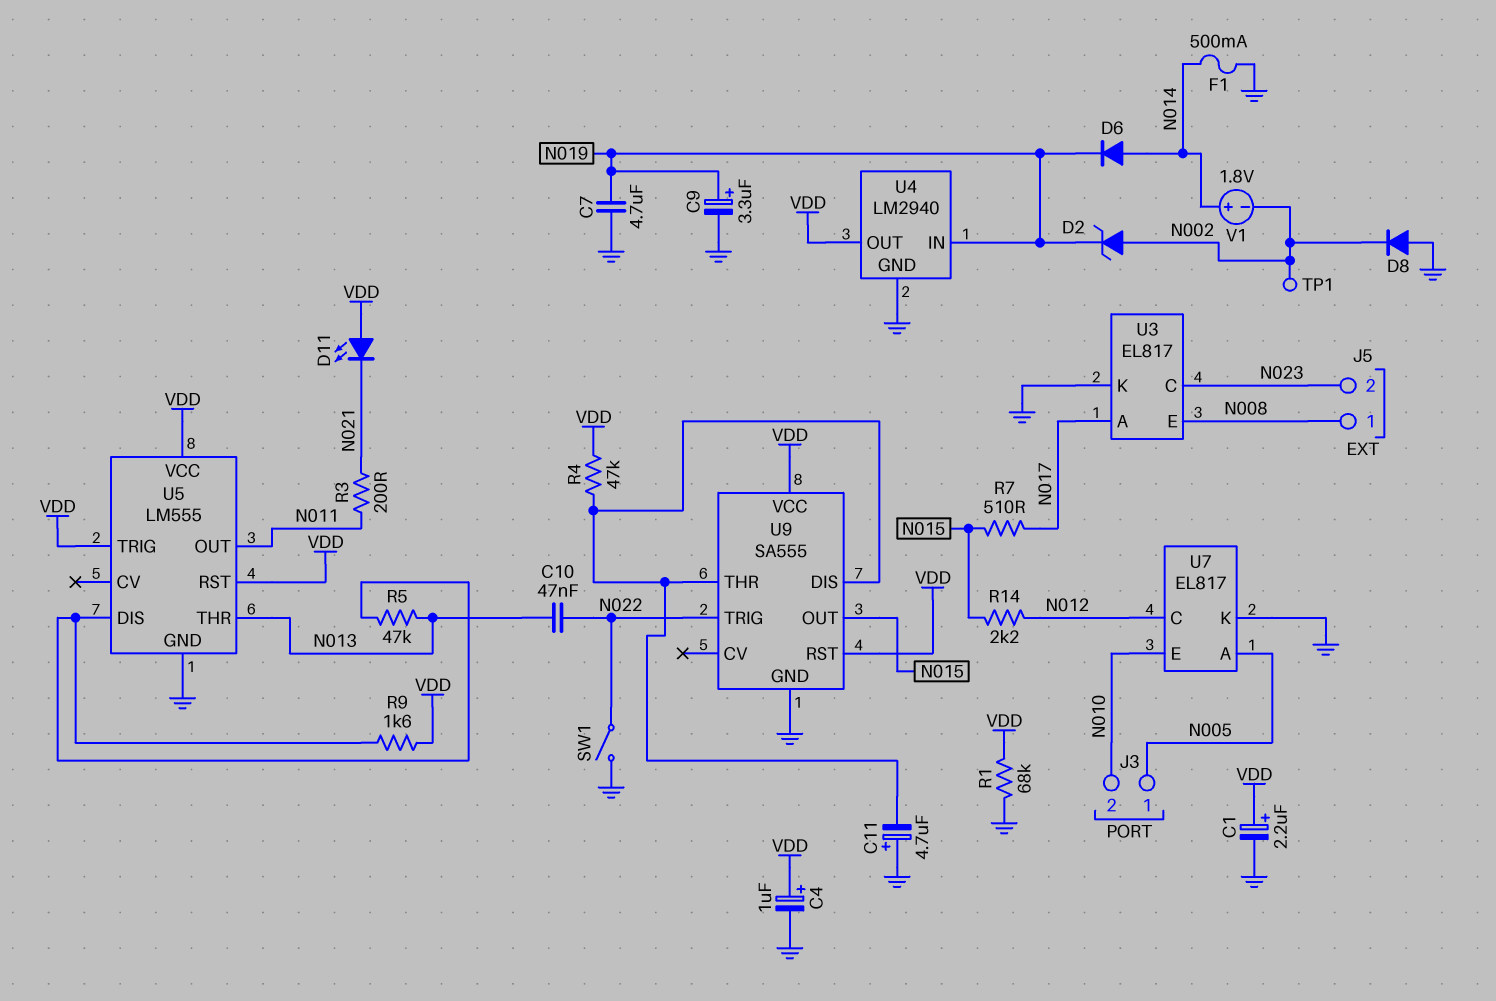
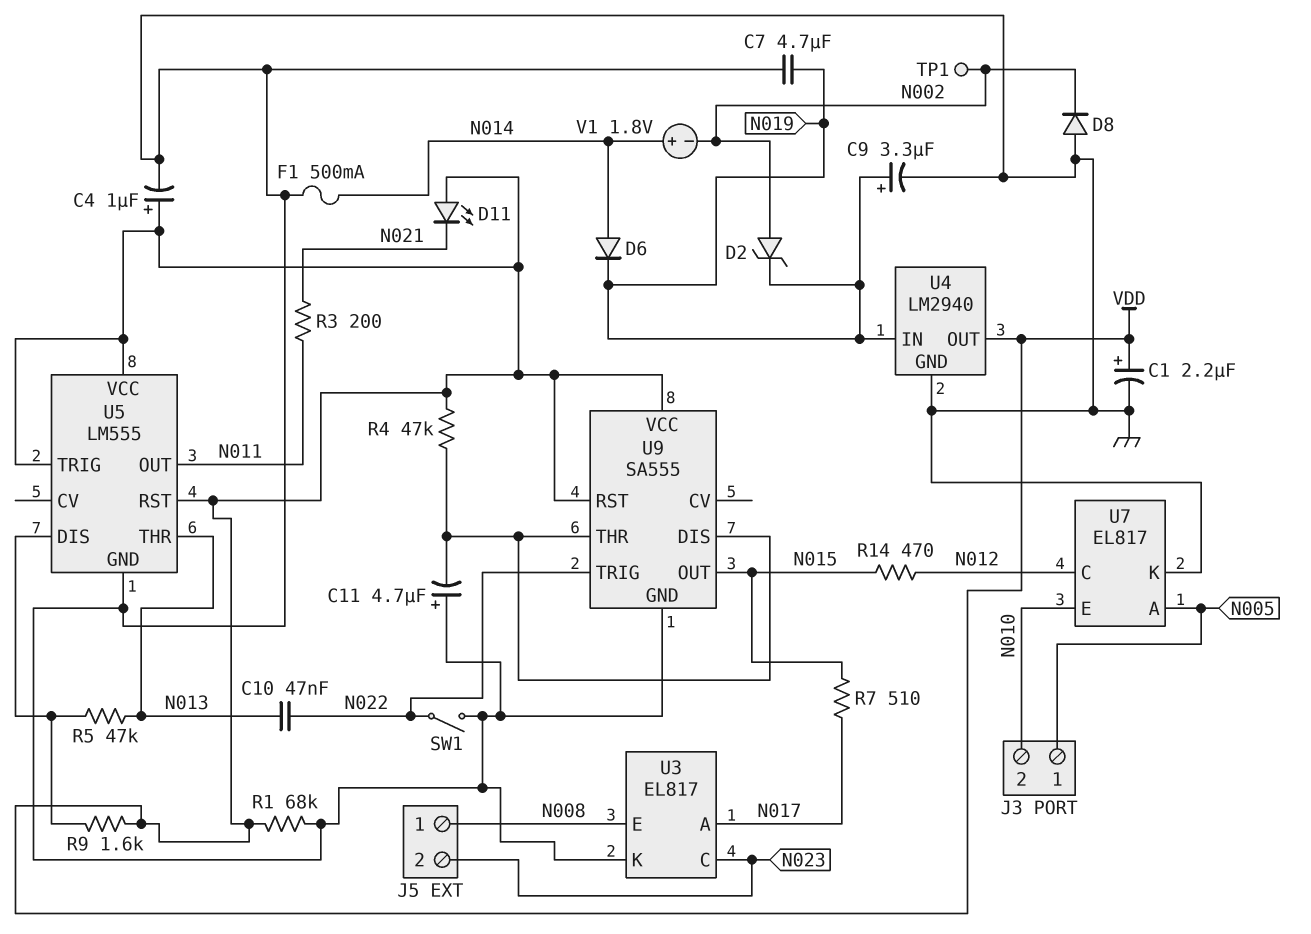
R14: 2.2k (N012, N015) -> 470 (N012, N015)

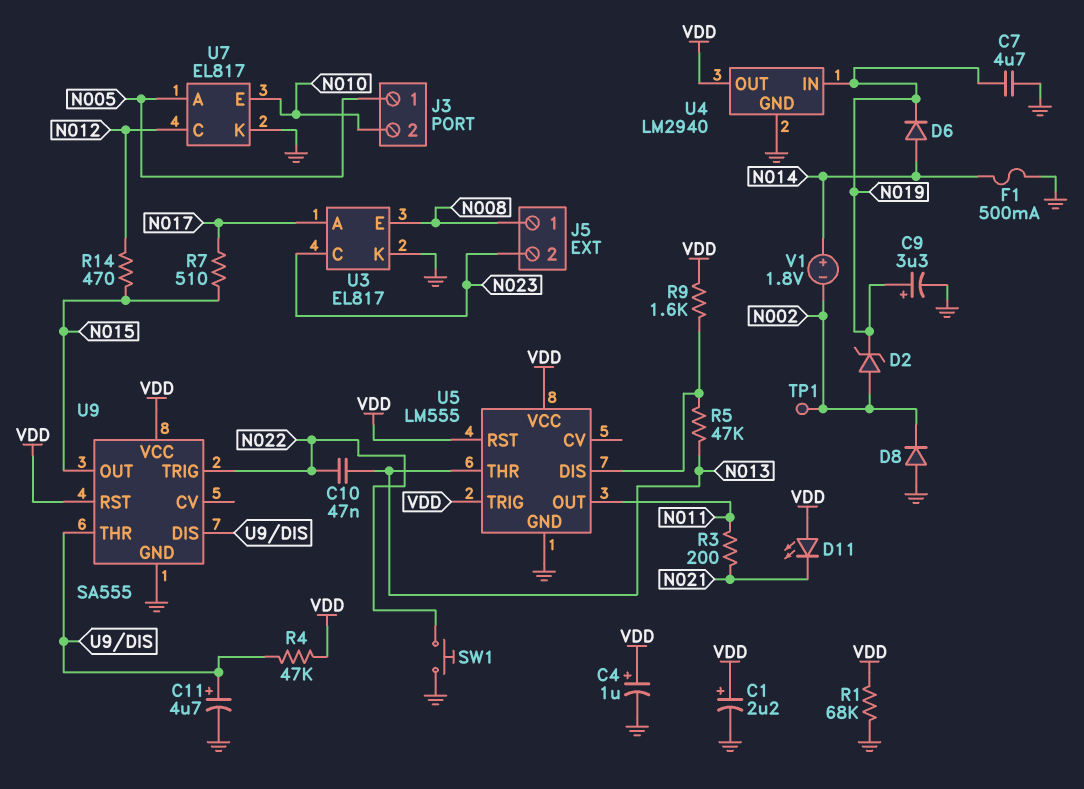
C11: 4.7uF (plus GND, minus U9/DIS) -> 4.7uF (plus U9/DIS, minus GND)
SW1: switch (GND, N022) -> button (GND, N022)

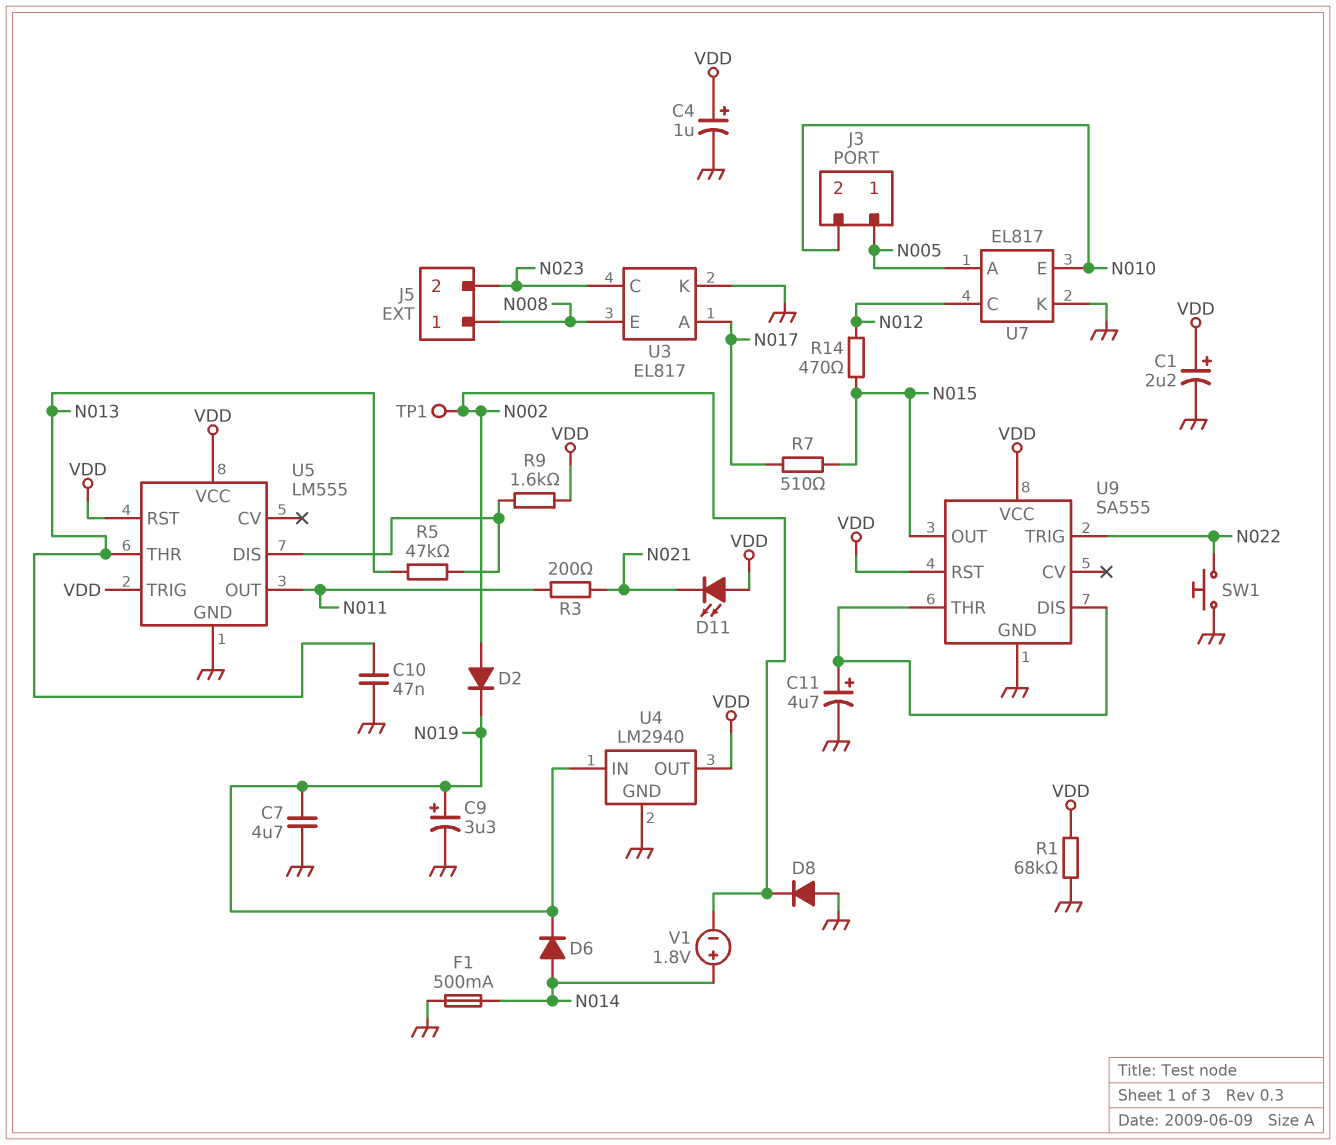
C10: 47nF (N013, N022) -> 47nF (GND, N013)
D2: zener (A N002, K N019) -> diode (A N002, K N019)
R4: 47k (U9/DIS, VDD) -> none

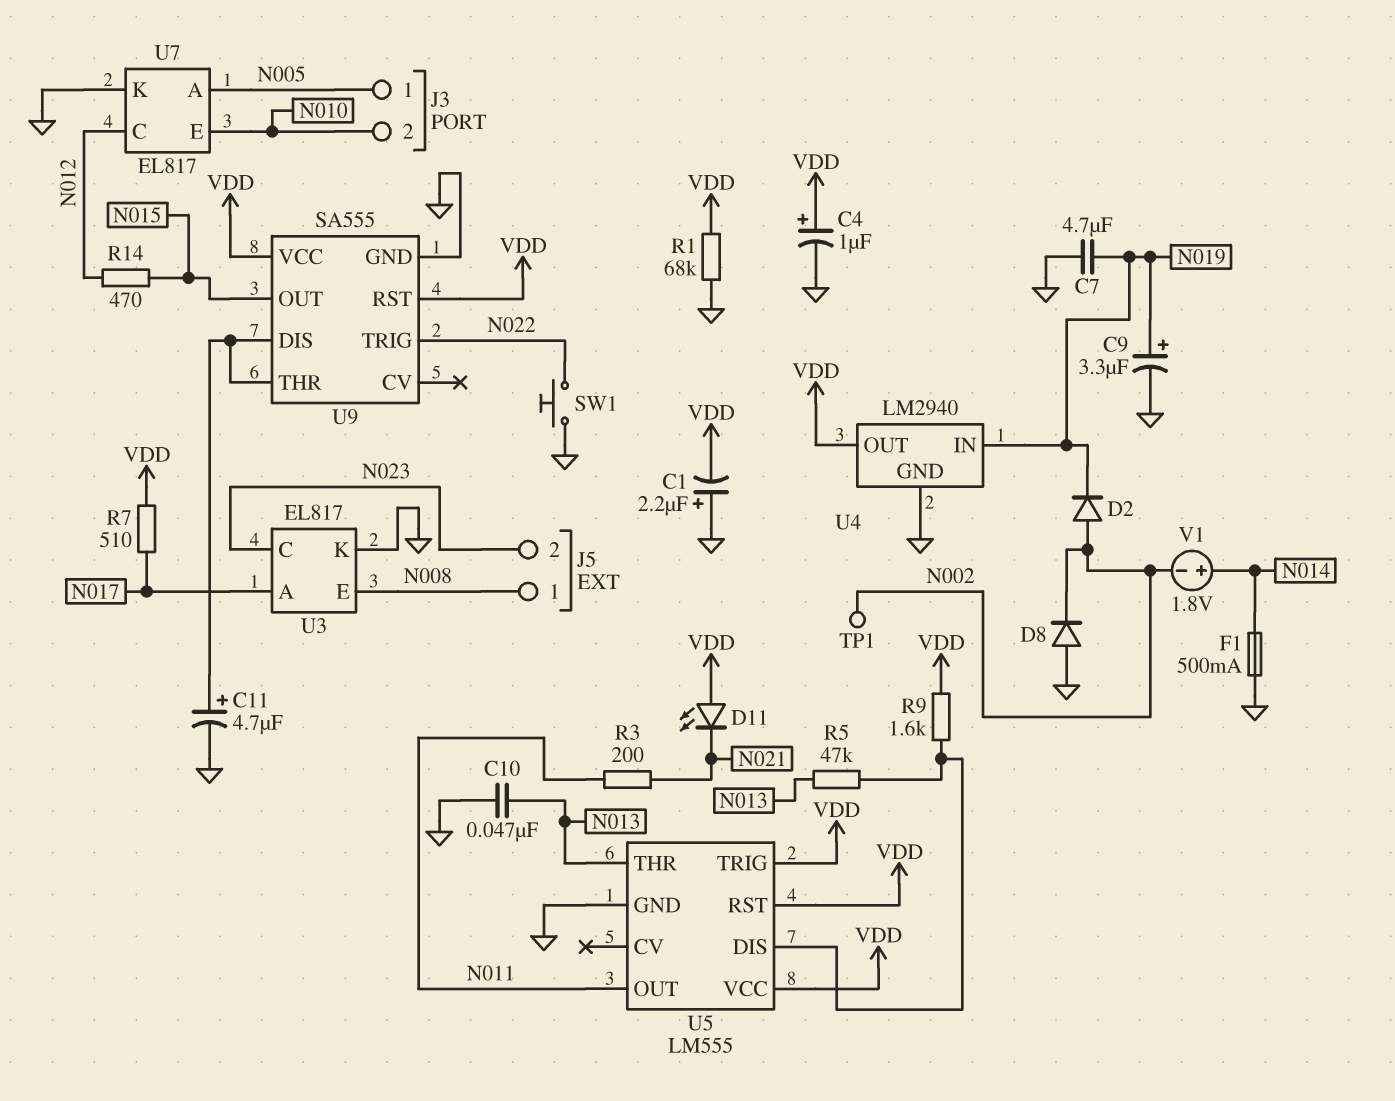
C1: 2.2uF (plus VDD, minus GND) -> 2.2uF (plus GND, minus VDD)
D6: diode (A N014, K N019) -> none
R7: 510 (N015, N017) -> 510 (N017, VDD)

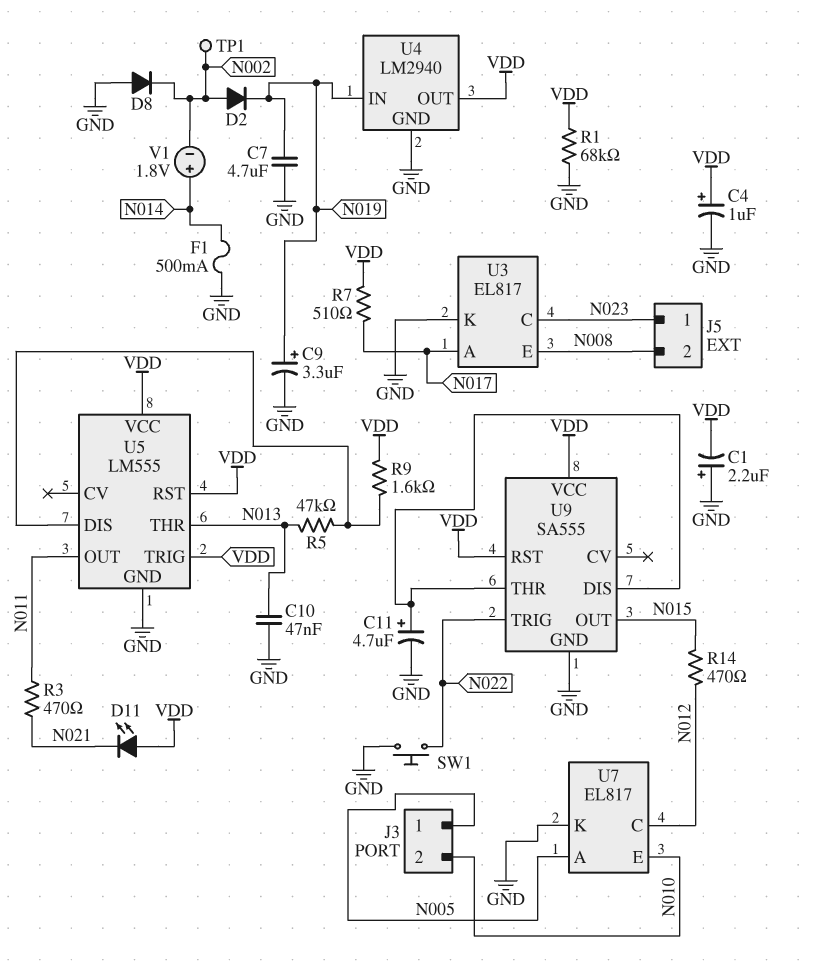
J5 pin 1: N008 -> N023
J5 pin 2: N023 -> N008
R3: 200 (N011, N021) -> 470 (N011, N021)

